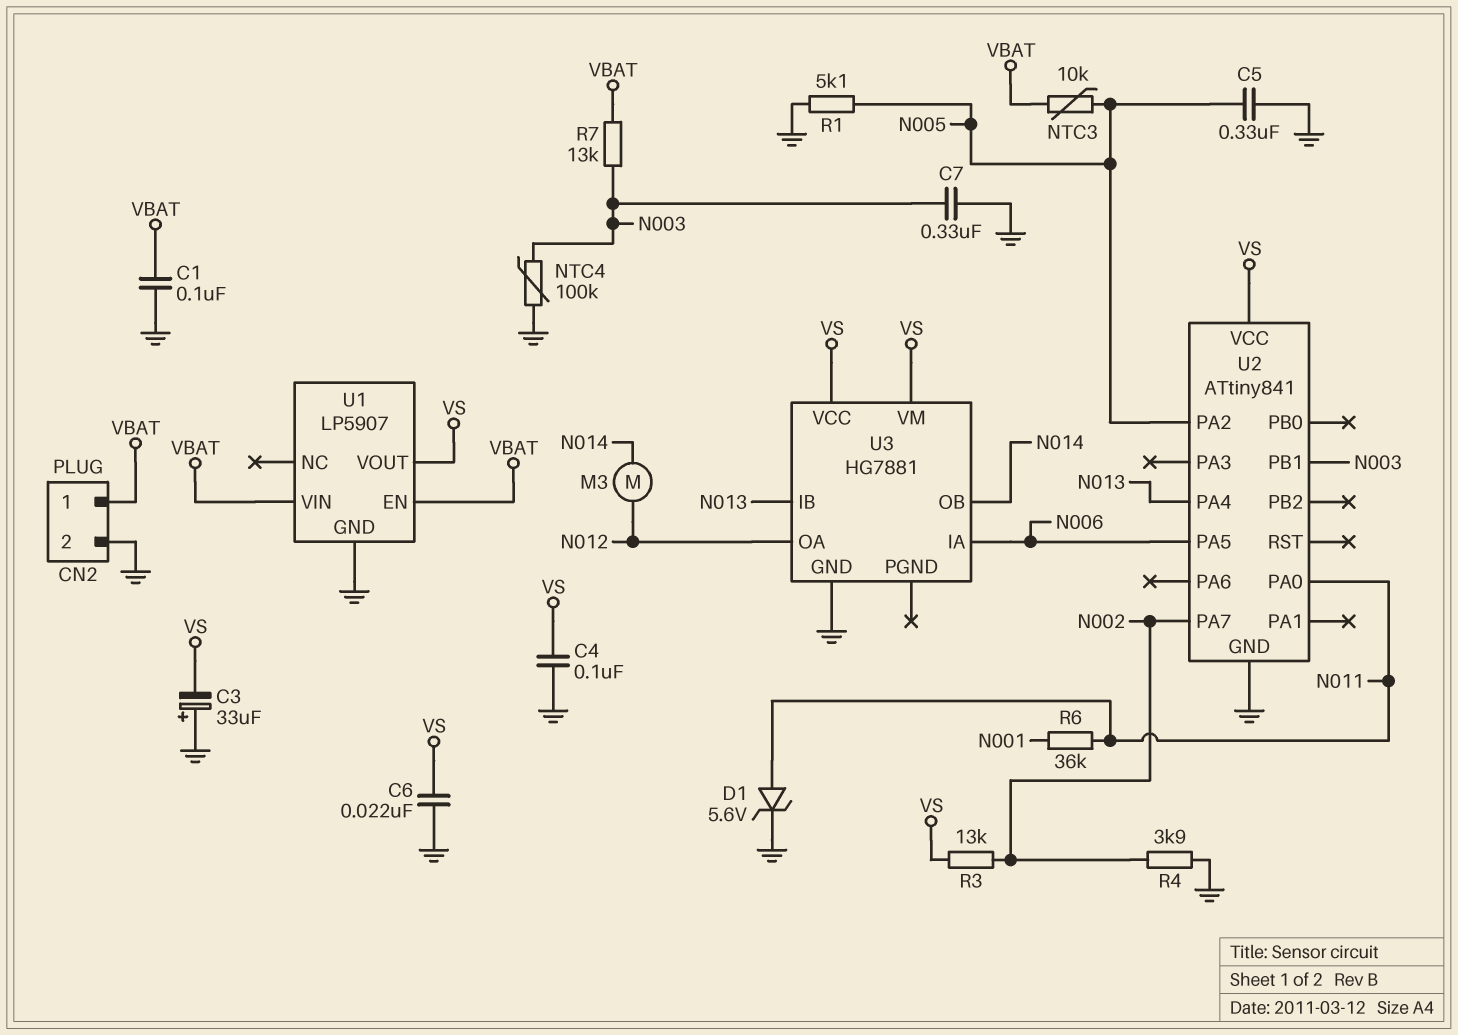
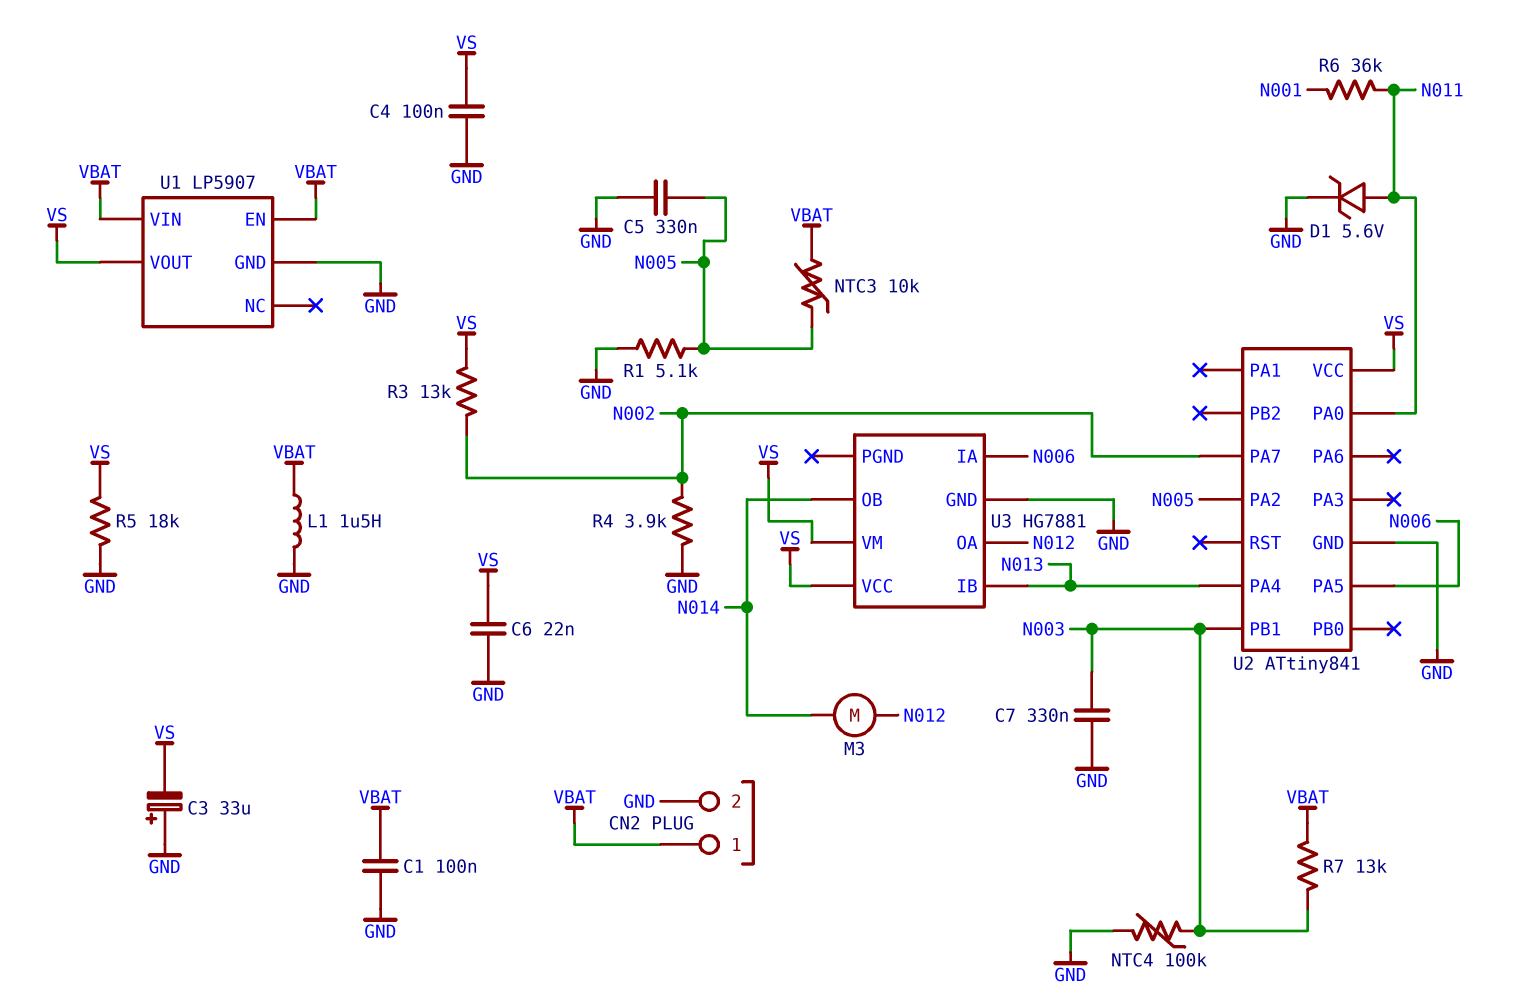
L1: none -> 1.5uH (GND, VBAT)
R5: none -> 18k (GND, VS)

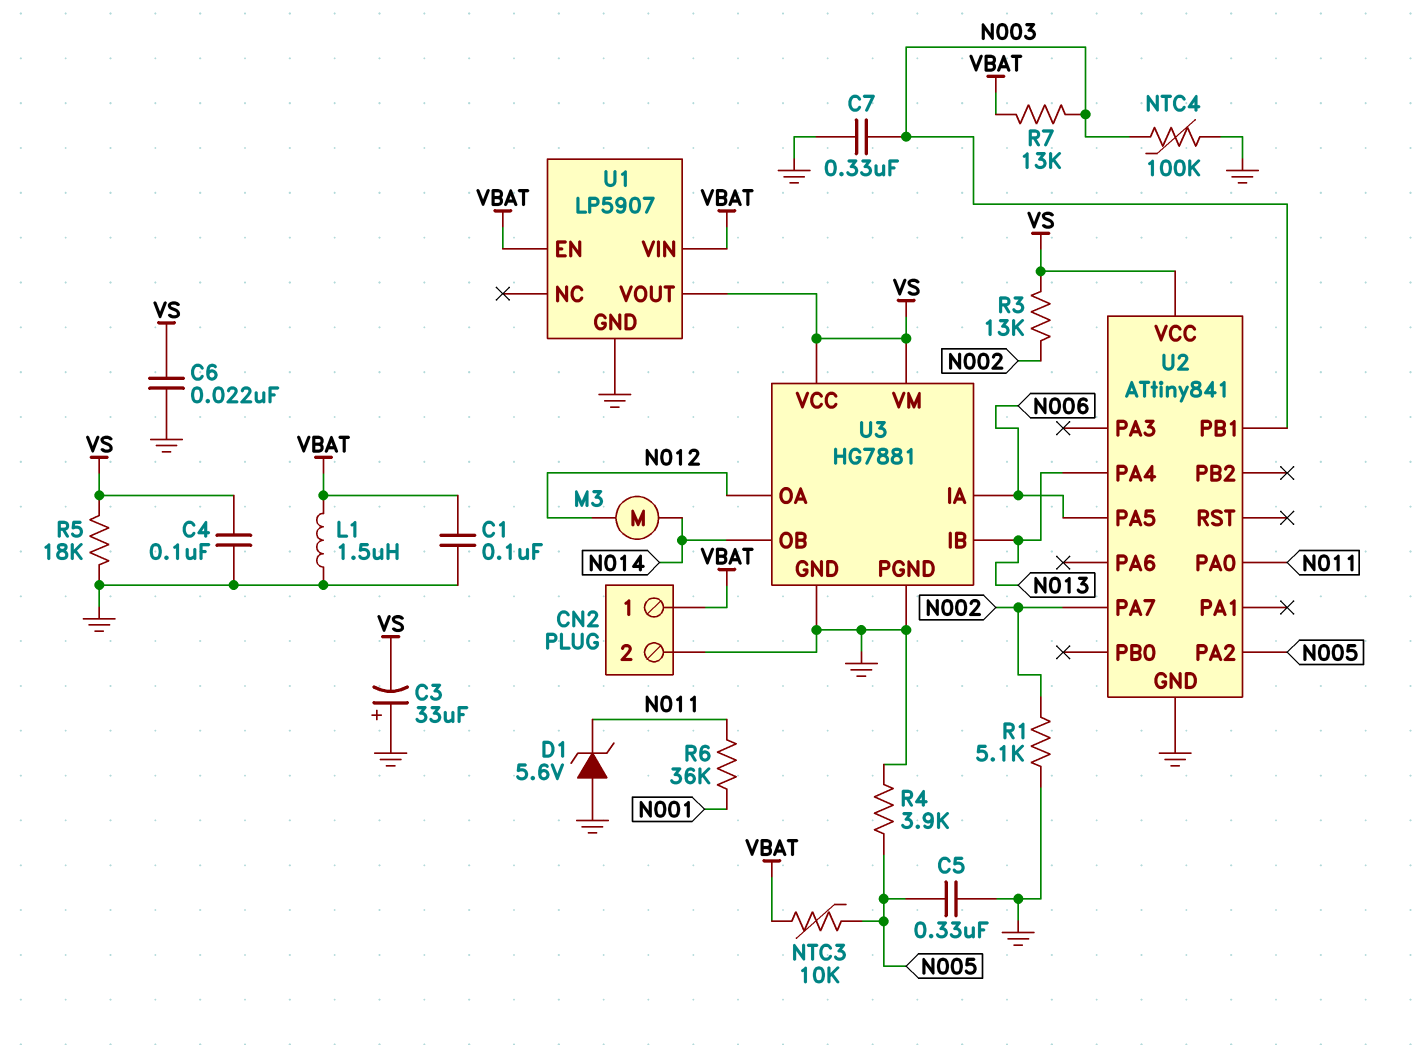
D1: zener 5.6V (A N011, K GND) -> zener 5.6V (A GND, K N011)
R1: 5.1k (GND, N005) -> 5.1k (GND, N002)
R4: 3.9k (GND, N002) -> 3.9k (GND, N005)
U3 pin PGND: none -> GND

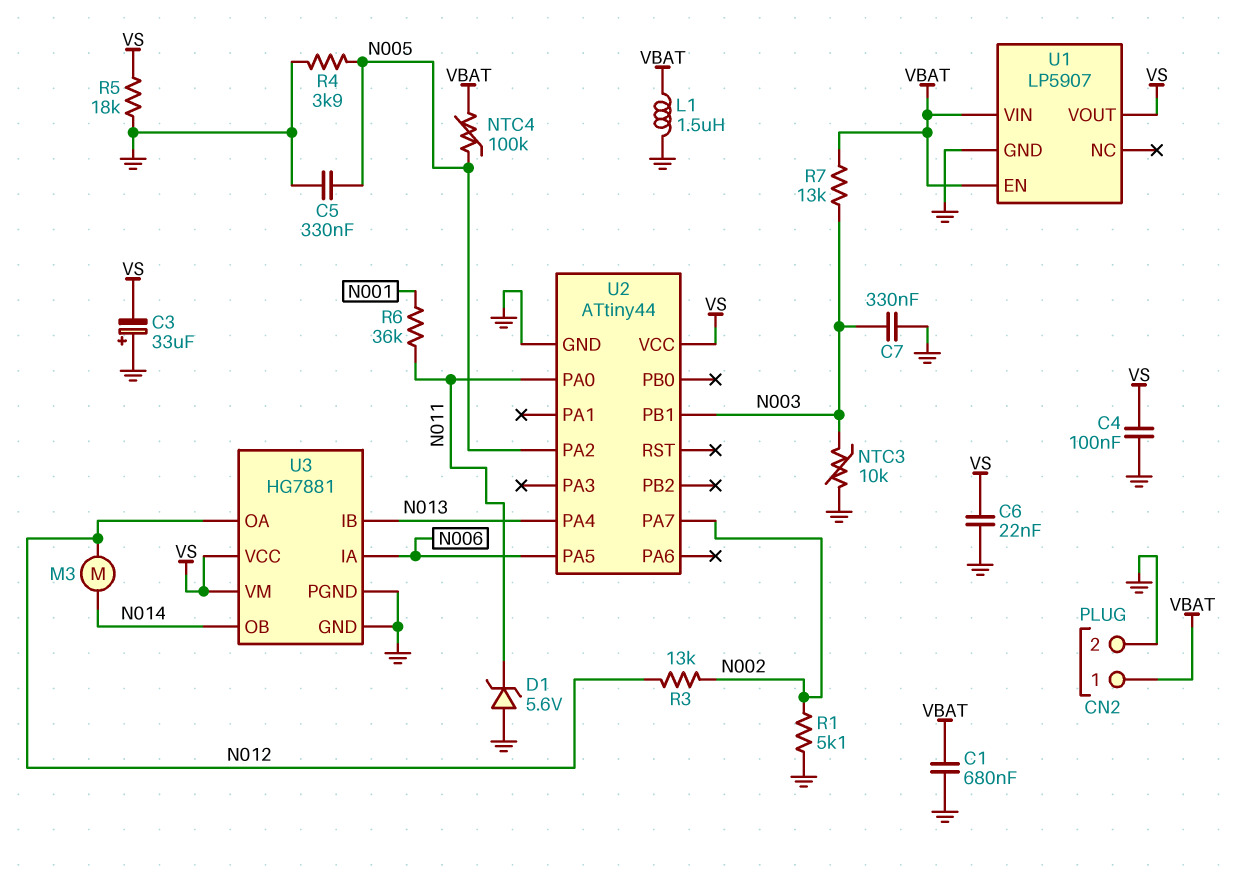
C1: 100nF (GND, VBAT) -> 680nF (GND, VBAT)
NTC3: 10k (N005, VBAT) -> 10k (GND, N003)
NTC4: 100k (GND, N003) -> 100k (N005, VBAT)
R3: 13k (N002, VS) -> 13k (N002, N012)
U2: ATtiny841 -> ATtiny44

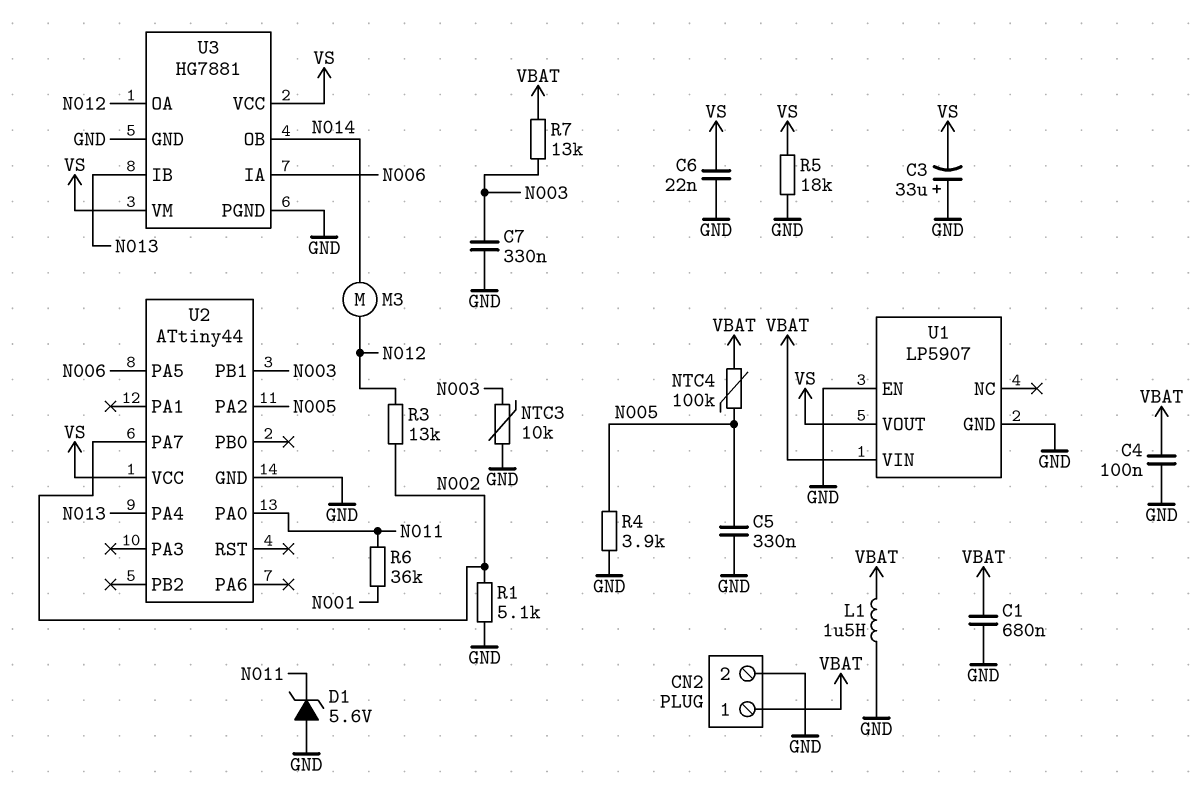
C4: 100nF (GND, VS) -> 100nF (GND, VBAT)
U1 pin EN: VBAT -> GND

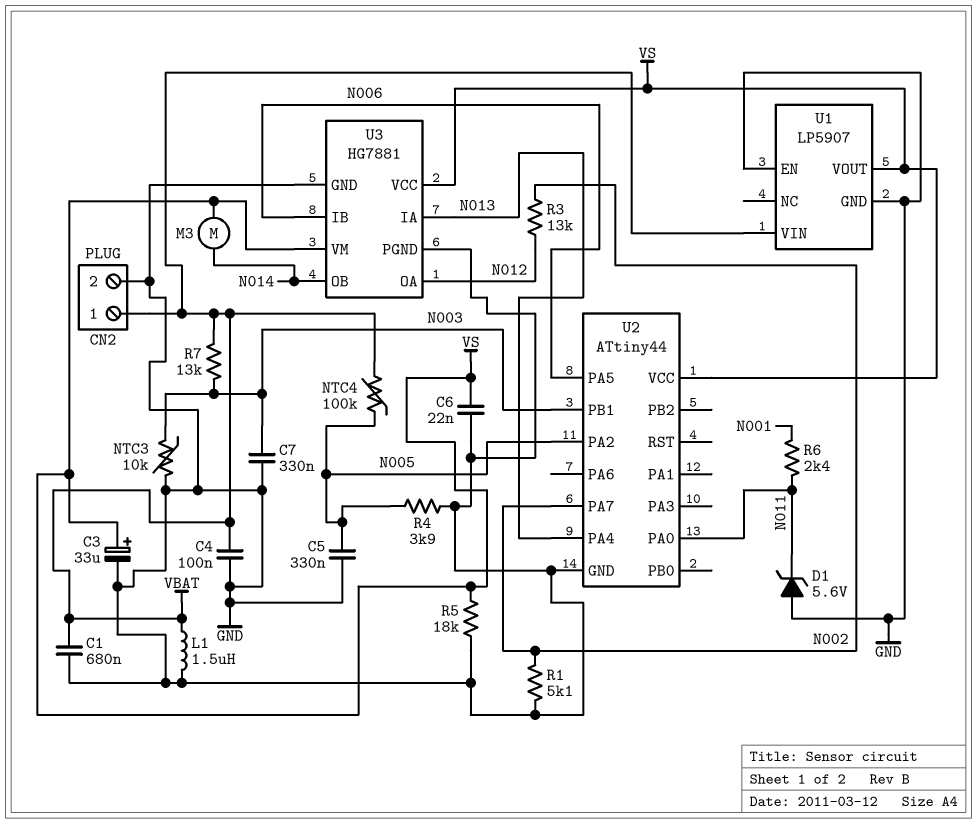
C3: 33uF (plus GND, minus VS) -> 33uF (plus VS, minus GND)
M3: motor (N012, N014) -> motor (N014, VS)
R6: 36k (N001, N011) -> 2.4k (N001, N011)
U3 pin IA: N006 -> N013
U3 pin IB: N013 -> N006

